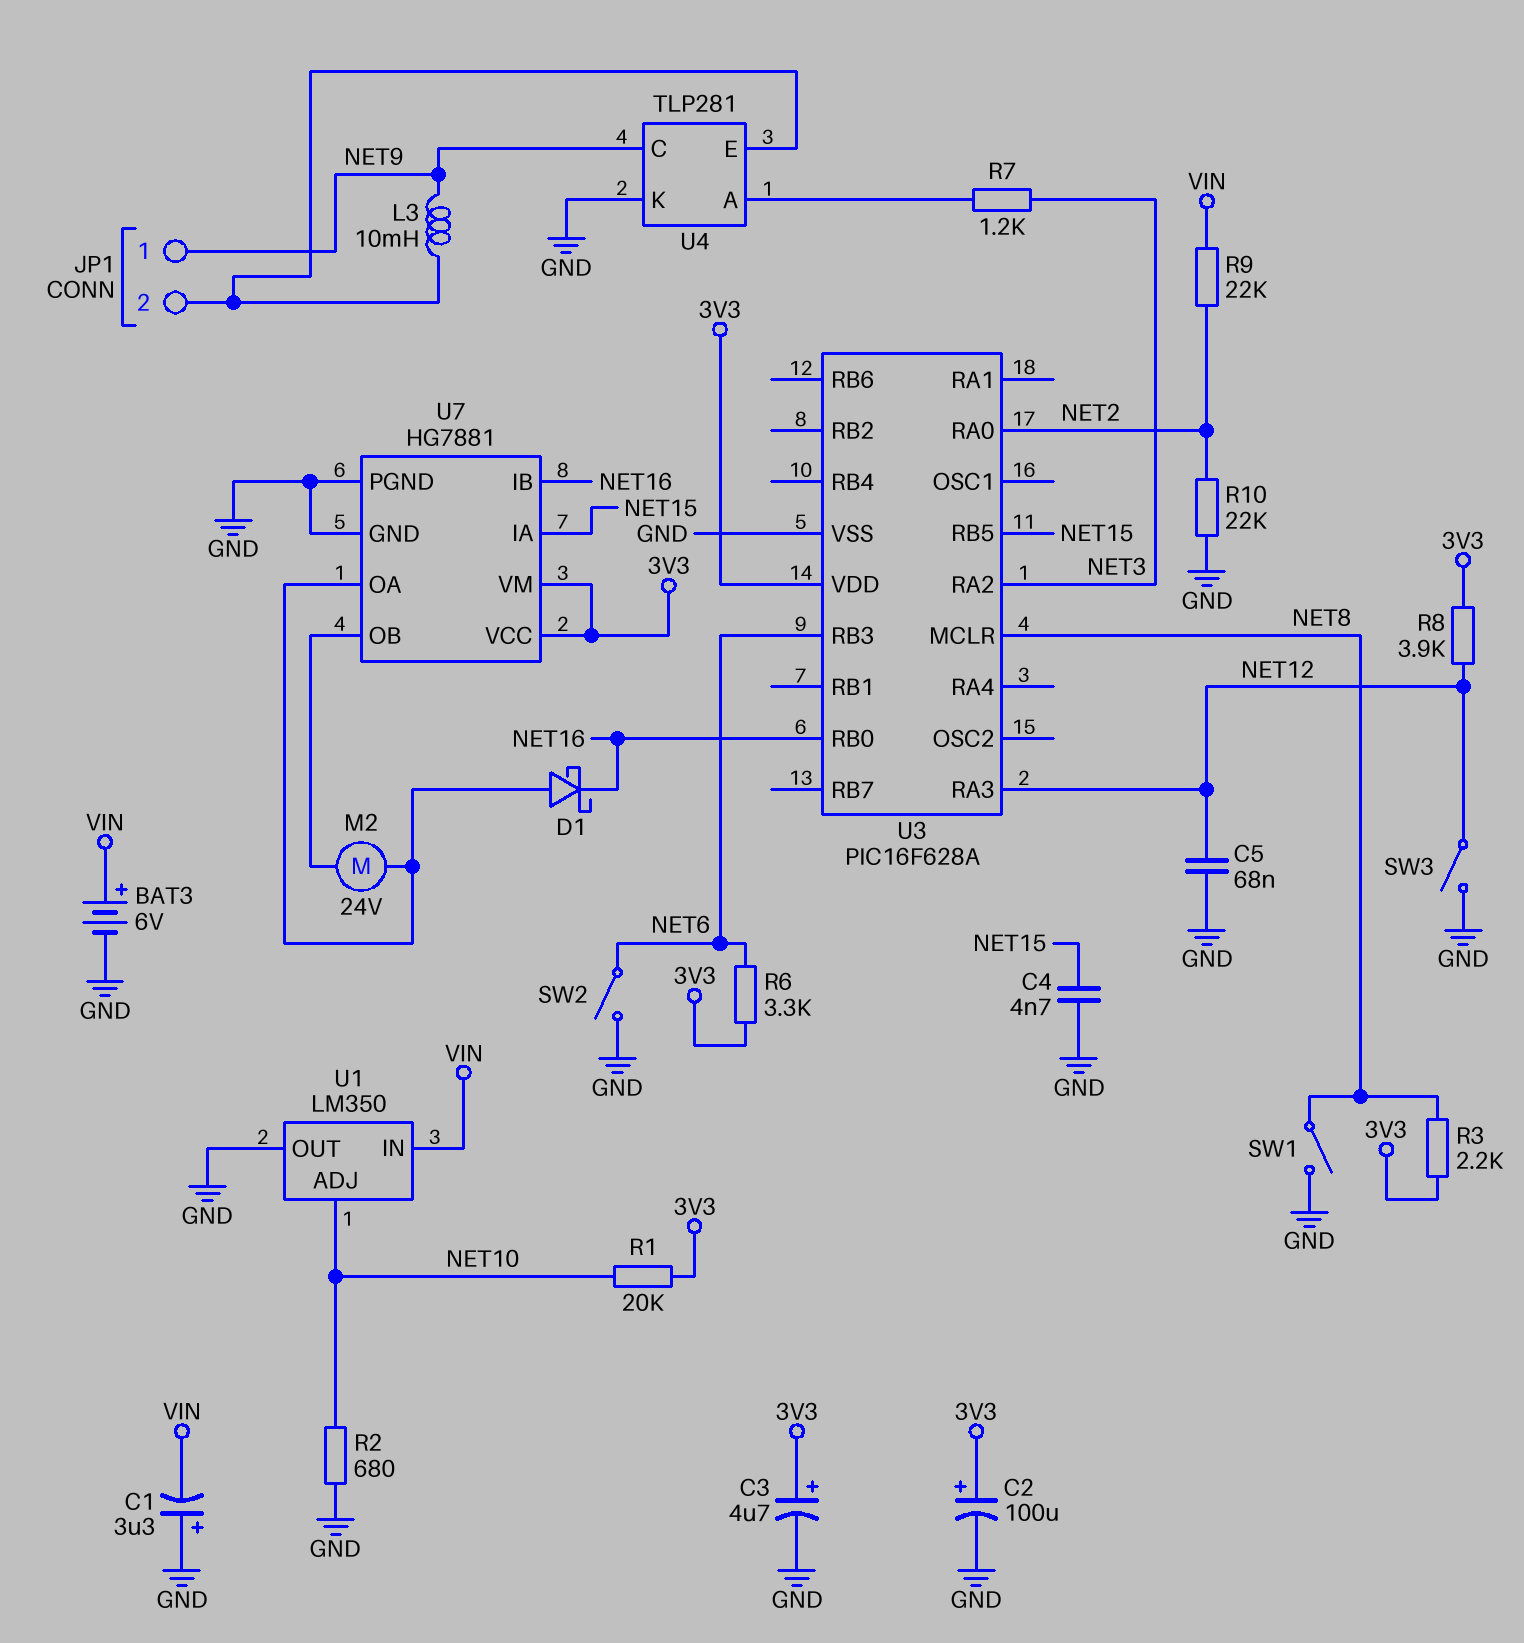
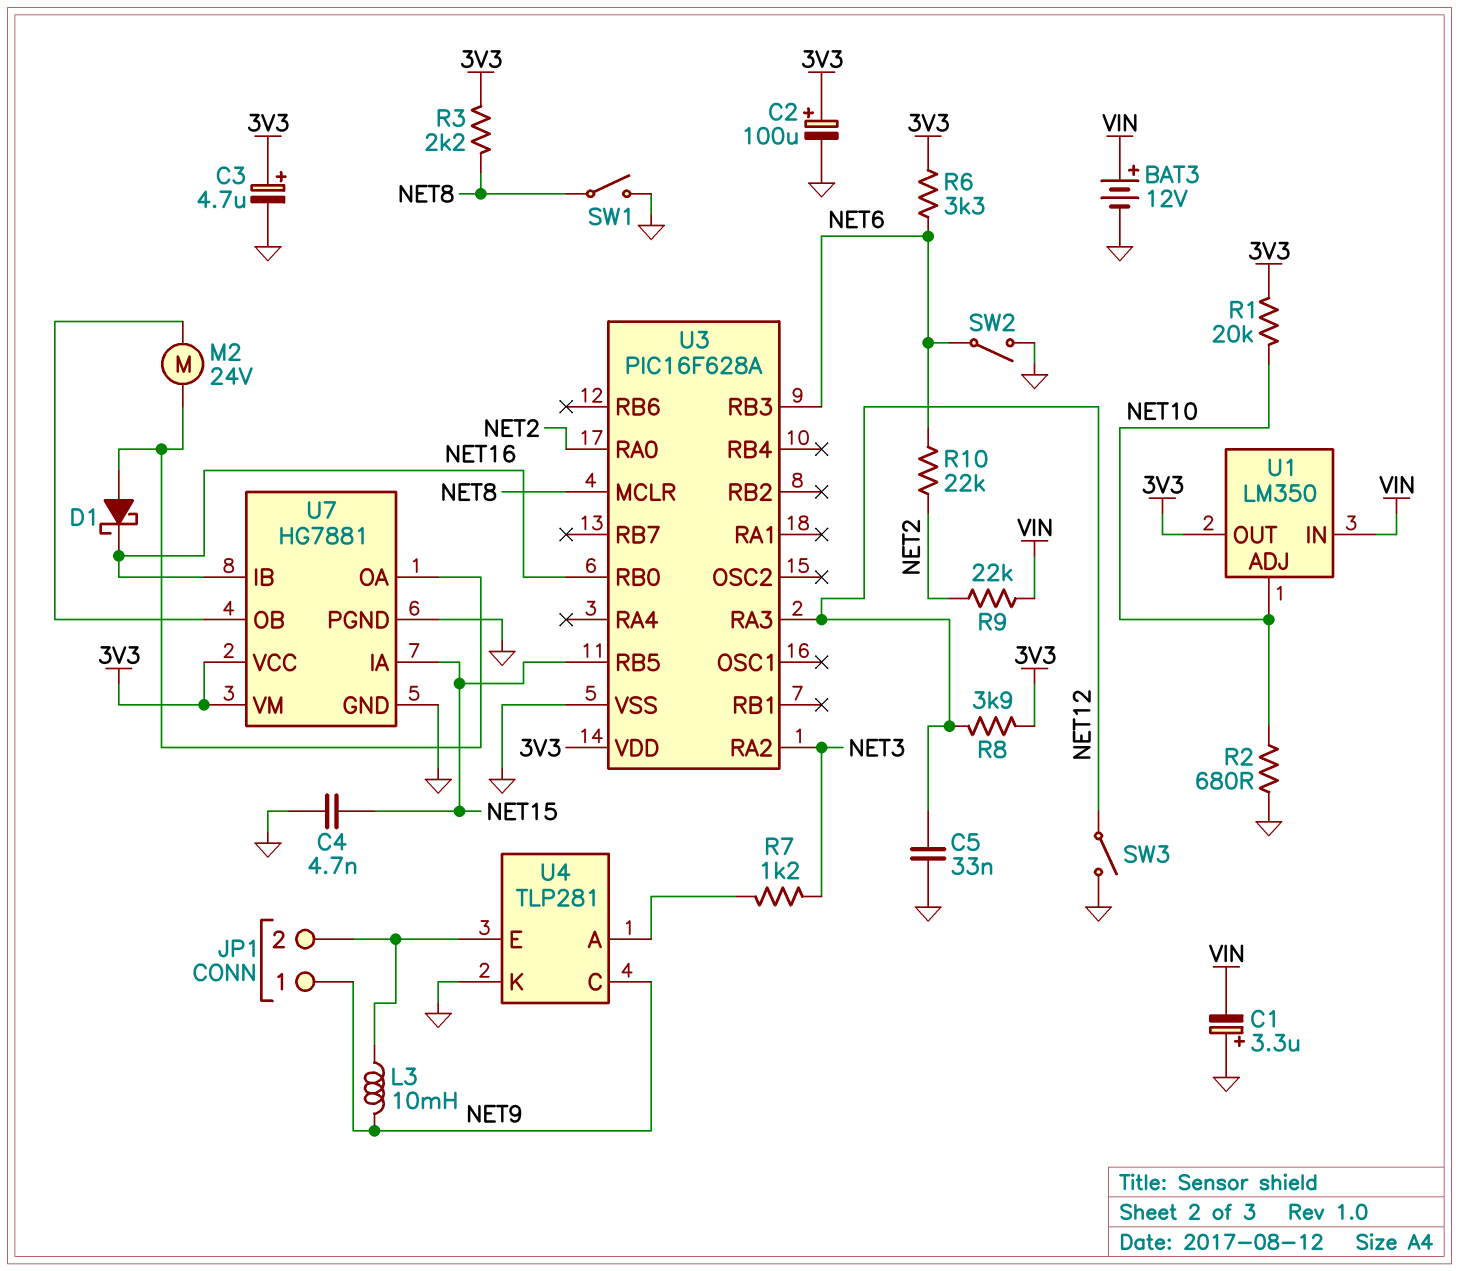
BAT3: 6V (plus VIN, minus GND) -> 12V (plus VIN, minus GND)
C5: 68nF (GND, NET12) -> 33nF (GND, NET12)
R10: 22k (GND, NET2) -> 22k (NET2, NET6)
U1 pin OUT: GND -> 3V3

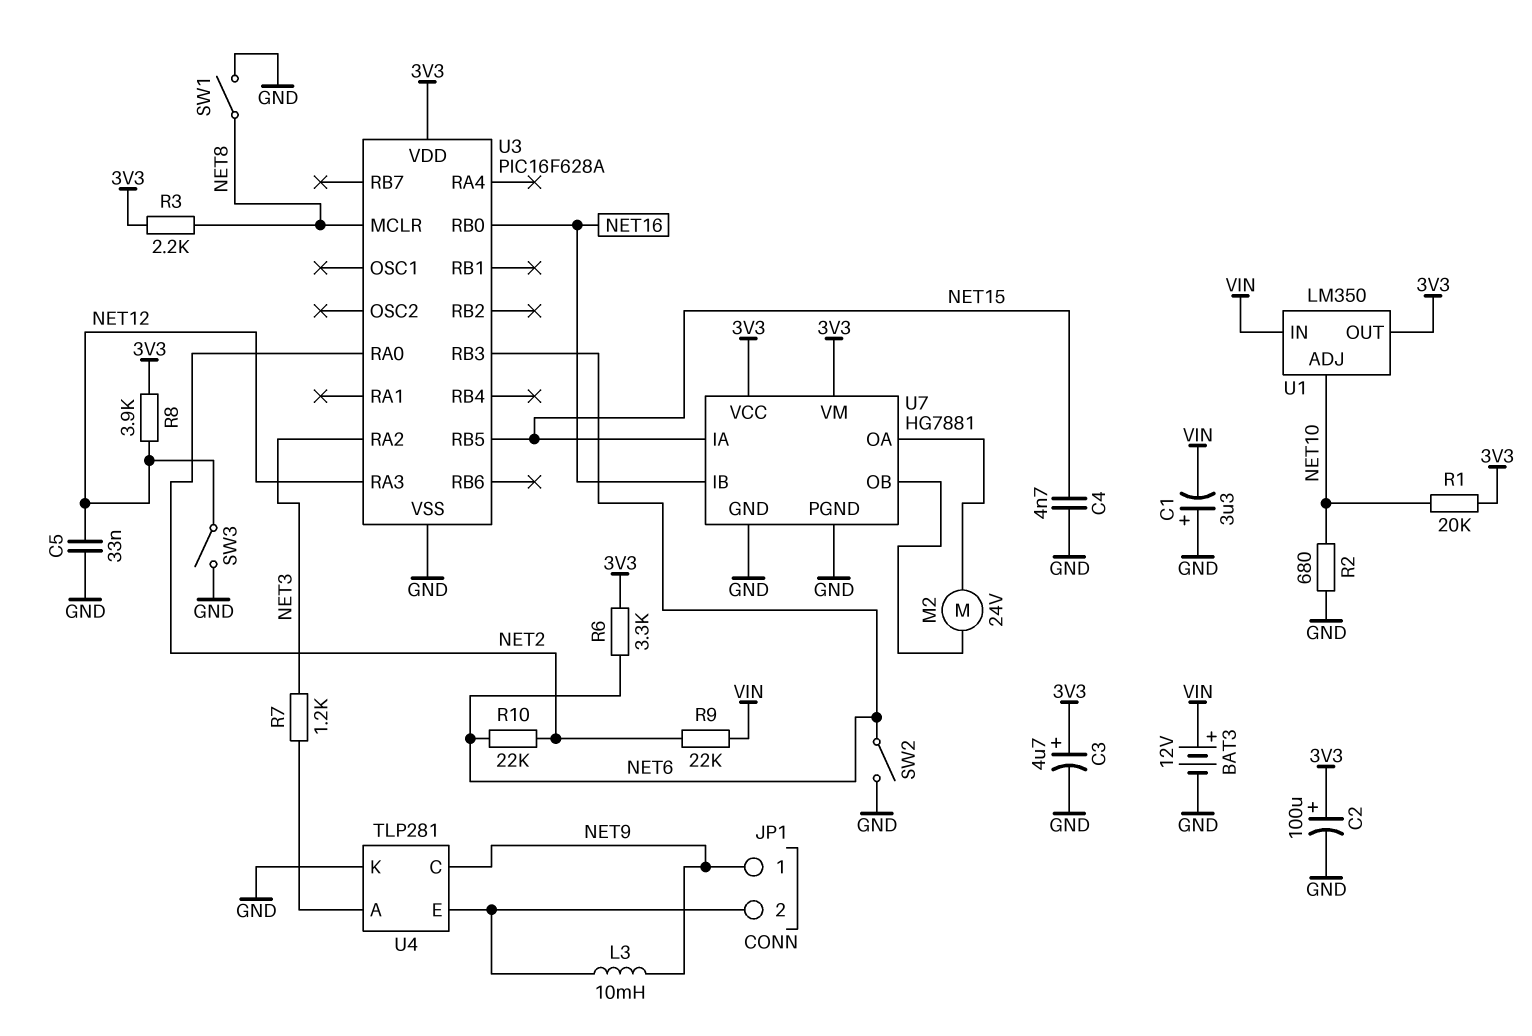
D1: schottky (A U7/OA, K NET16) -> none

